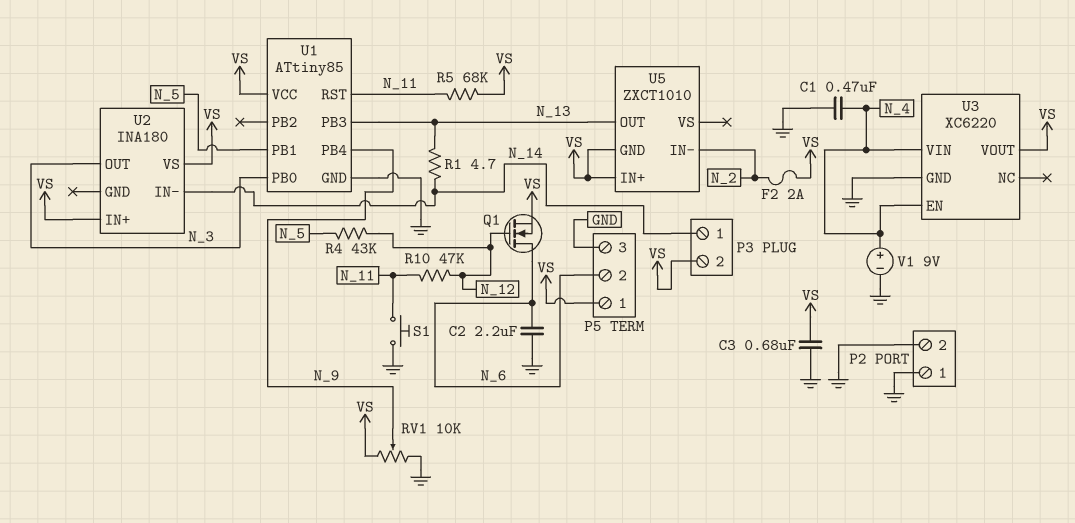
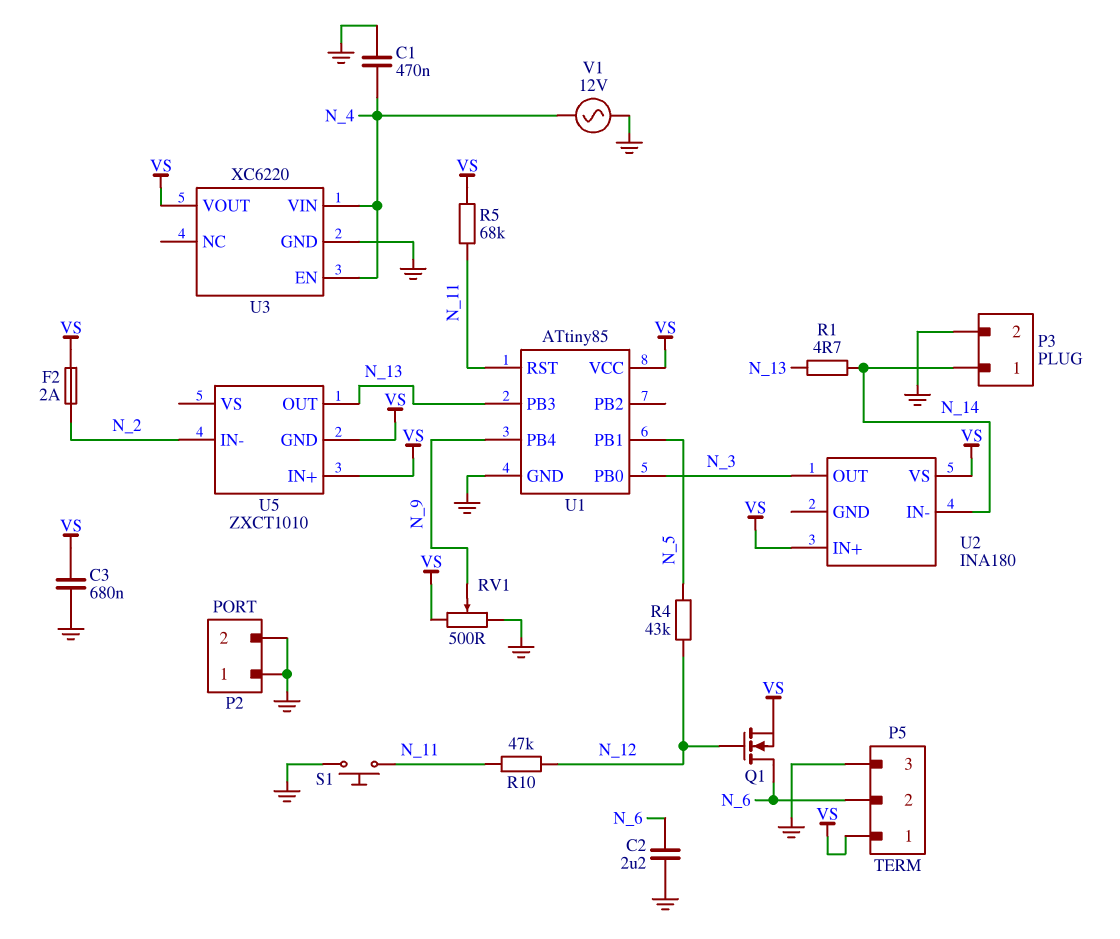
P3 pin 2: VS -> GND
RV1: 10k (GND, VS, wiper N_9) -> 500 (GND, VS, wiper N_9)
V1: 9V (plus N_4, minus GND) -> AC 12V (GND, N_4)

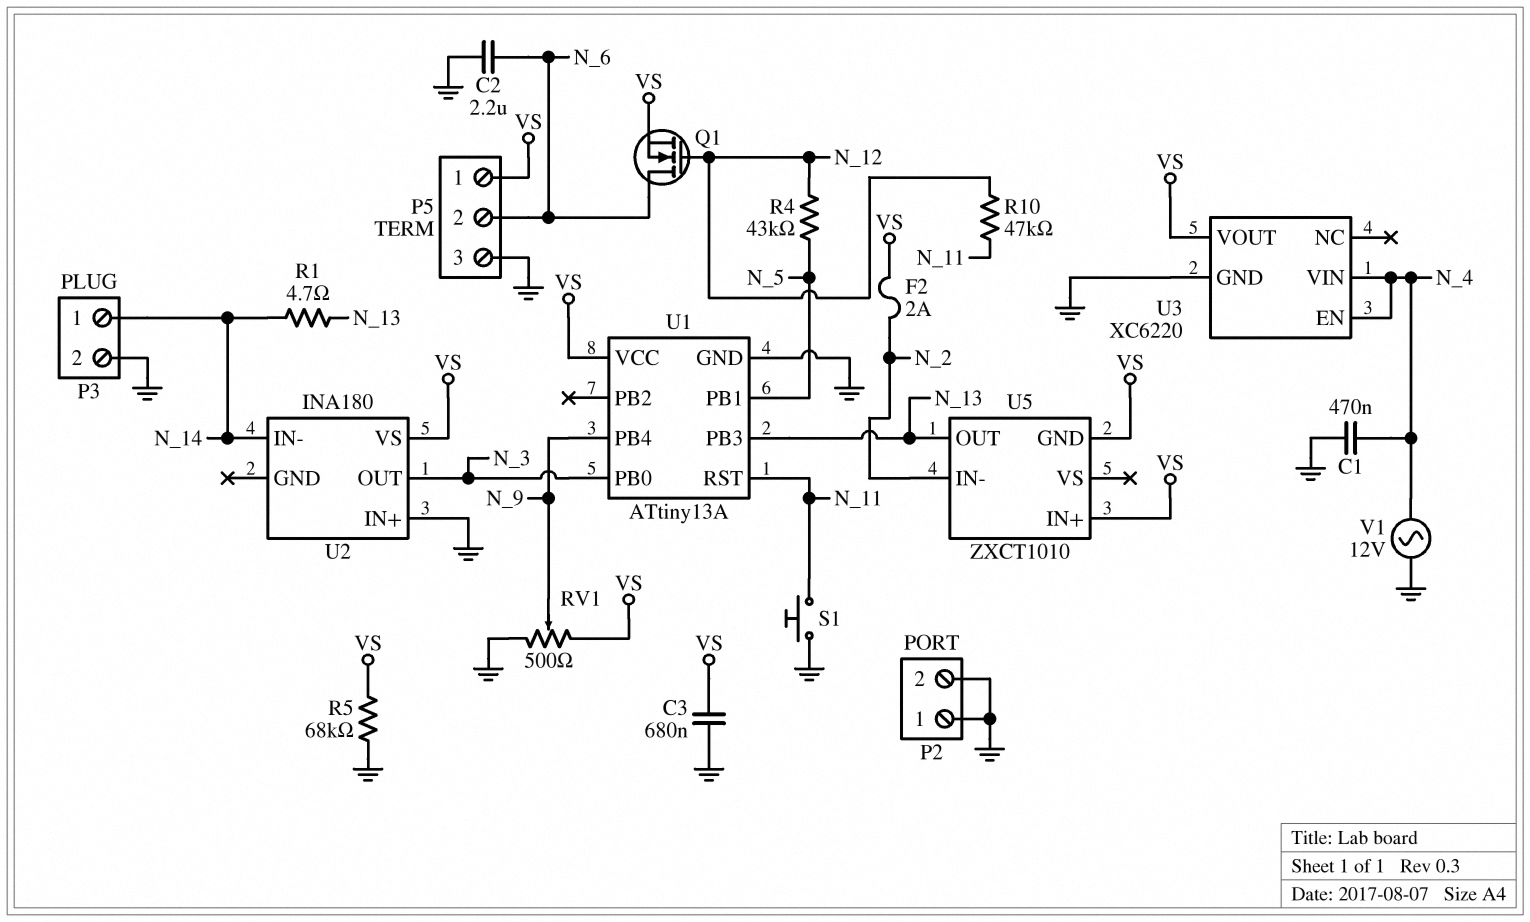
R5: 68k (N_11, VS) -> 68k (GND, VS)
U1: ATtiny85 -> ATtiny13A
U2 pin IN+: VS -> GND

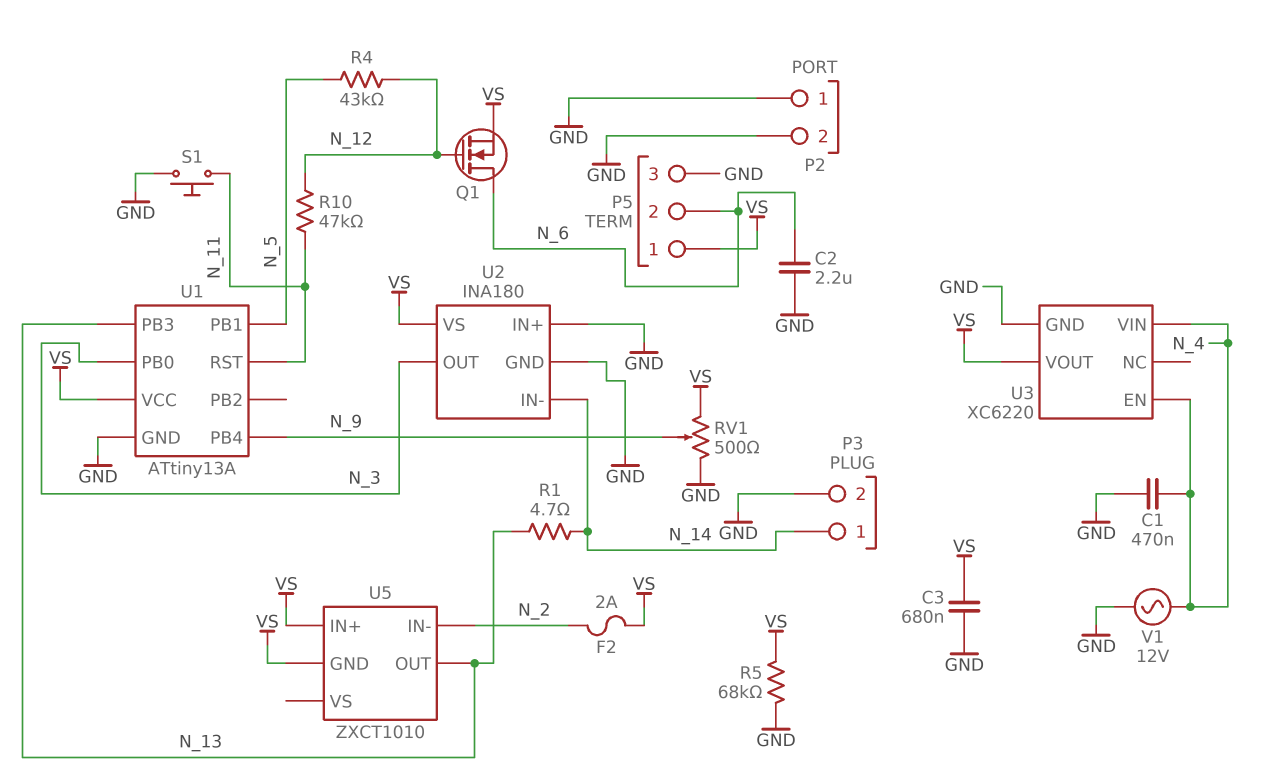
U2 pin GND: none -> GND

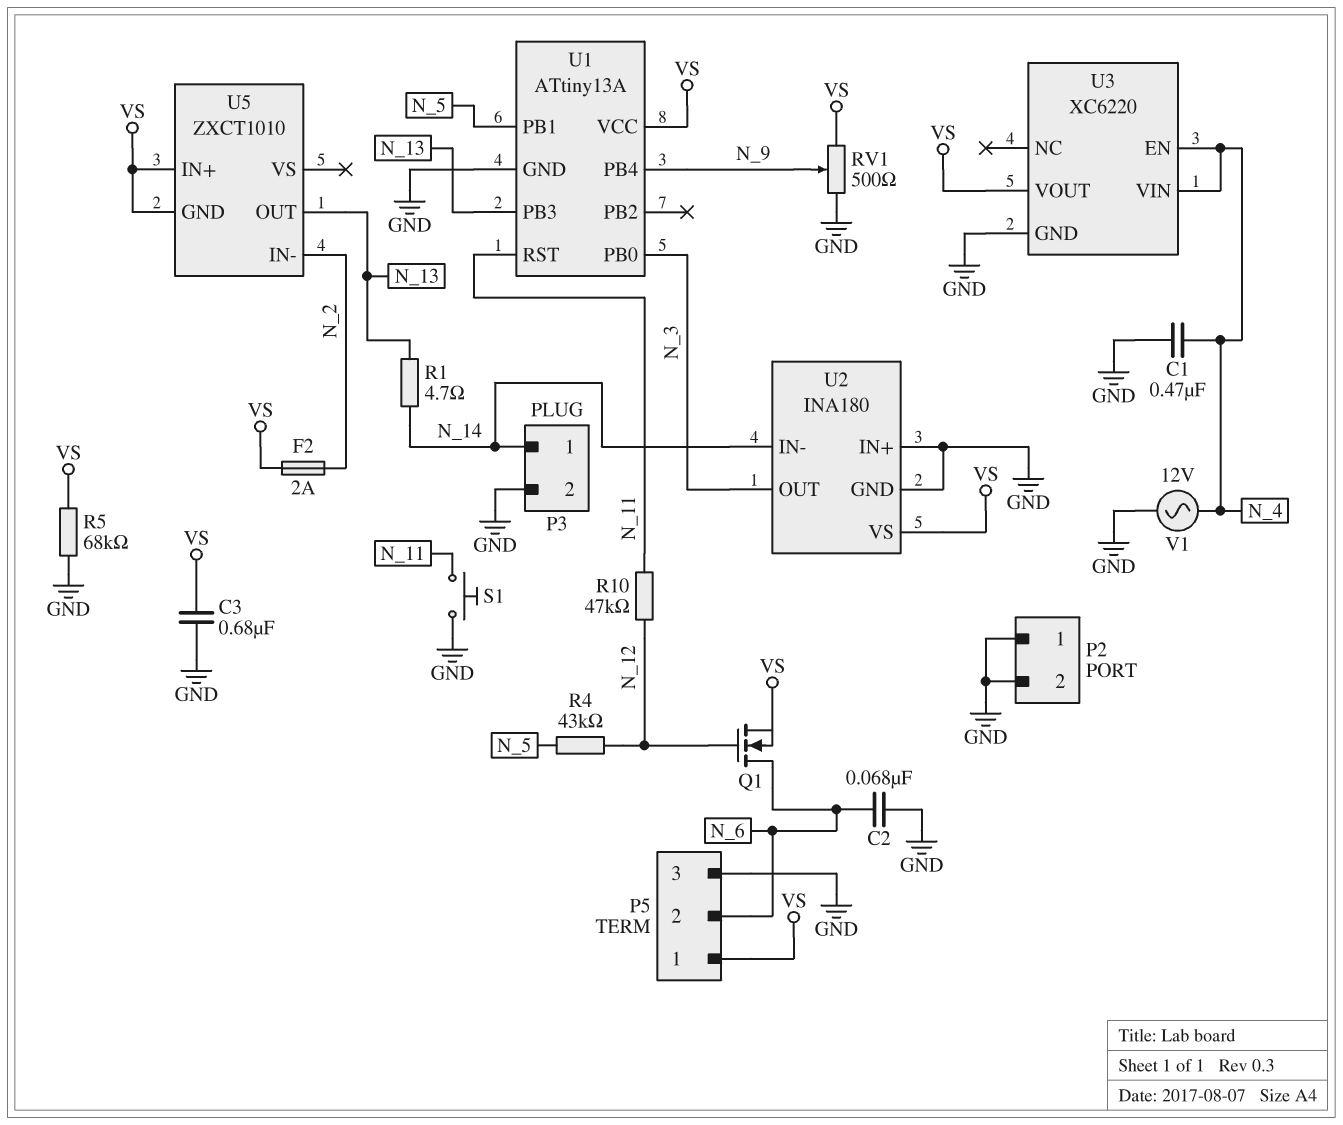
C2: 2.2uF (GND, N_6) -> 68nF (GND, N_6)

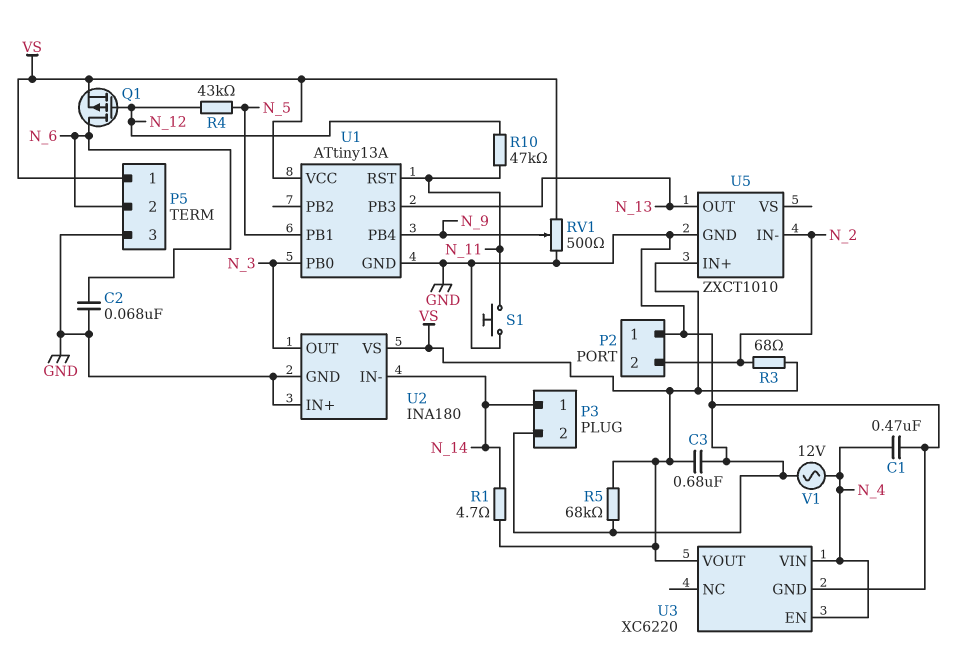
F2: 2A (N_2, VS) -> none
P2 pin 2: GND -> N_2
Q1: NMOS (G N_12, D N_6, S VS) -> PMOS (G N_12, D N_6, S VS)
R1: 4.7 (N_13, N_14) -> 4.7 (N_14, VS)
R3: none -> 68 (N_2, VS)
U5 pin GND: VS -> GND

